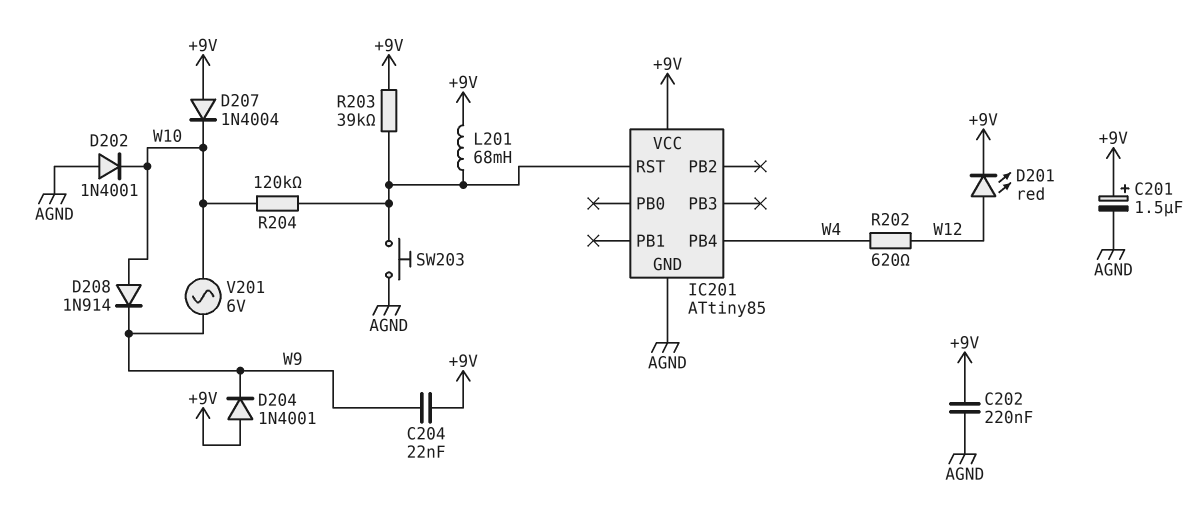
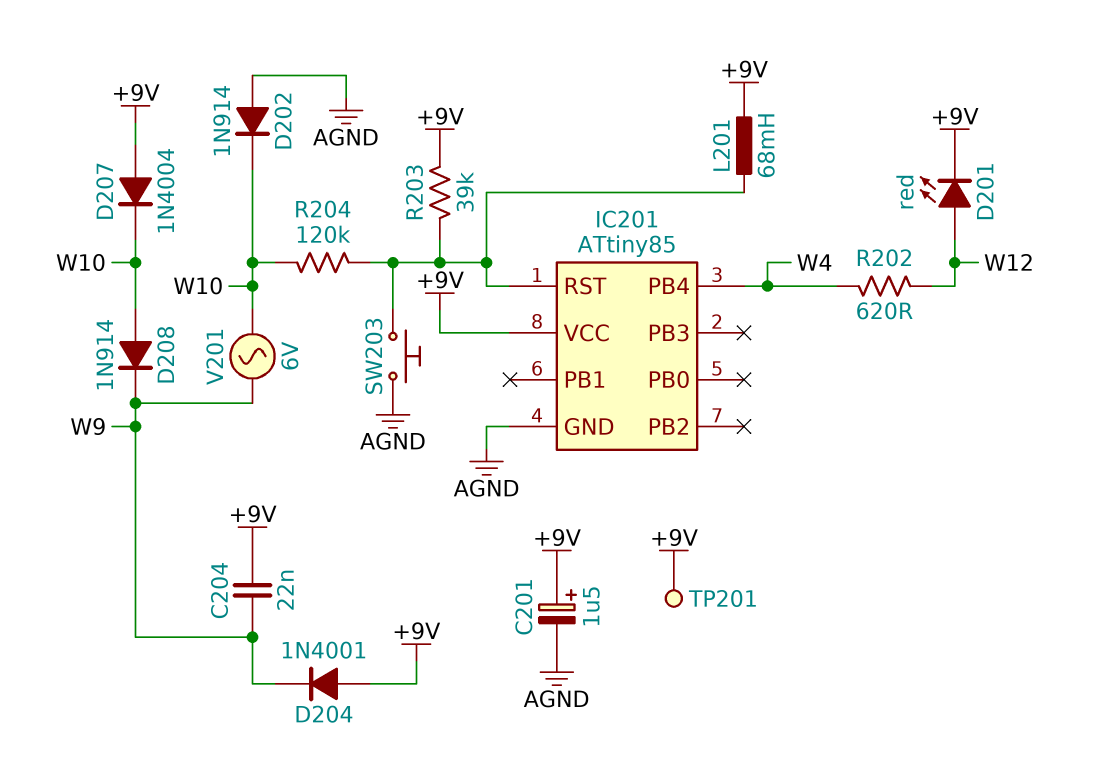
C202: 220nF (+9V, AGND) -> none
D202: diode 1N4001 (A AGND, K W10) -> diode 1N914 (A AGND, K W10)
TP201: none -> test point (+9V)

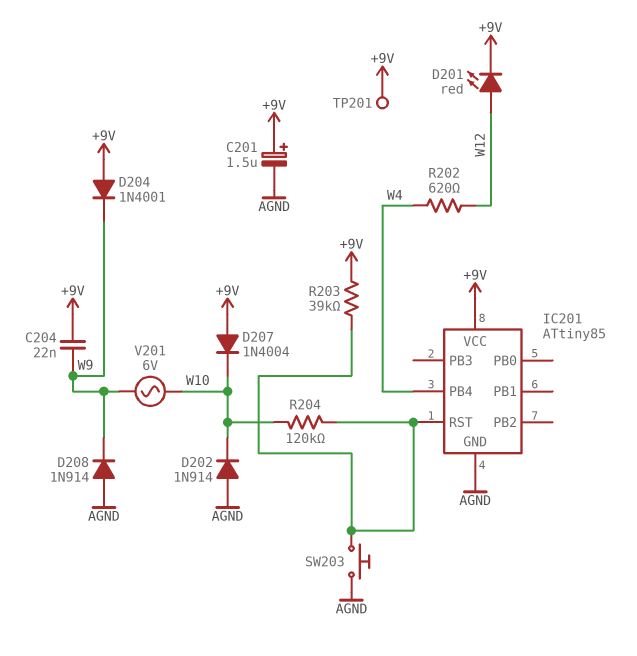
D208: diode 1N914 (A W10, K W9) -> diode 1N914 (A AGND, K W9)
L201: 68mH (+9V, IC201/RST) -> none

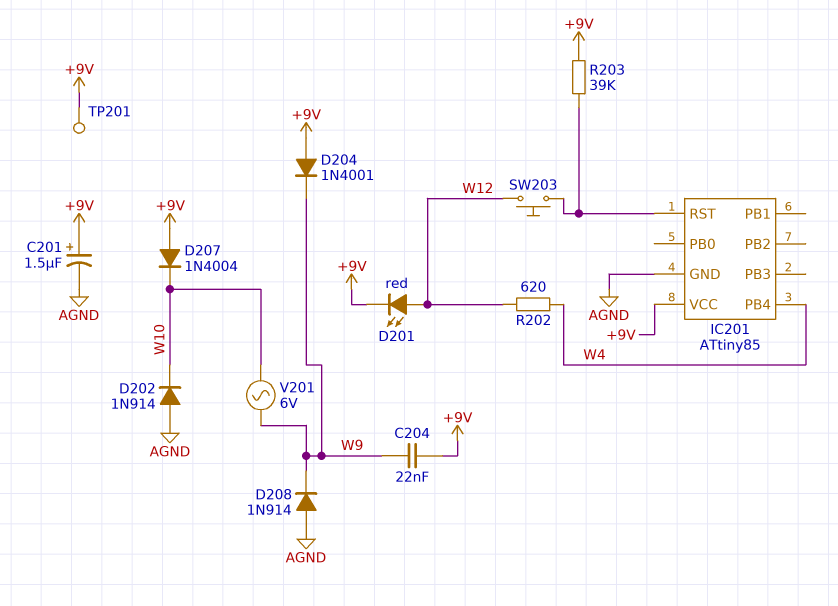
R204: 120k (IC201/RST, W10) -> none
SW203: button (AGND, IC201/RST) -> button (IC201/RST, W12)

